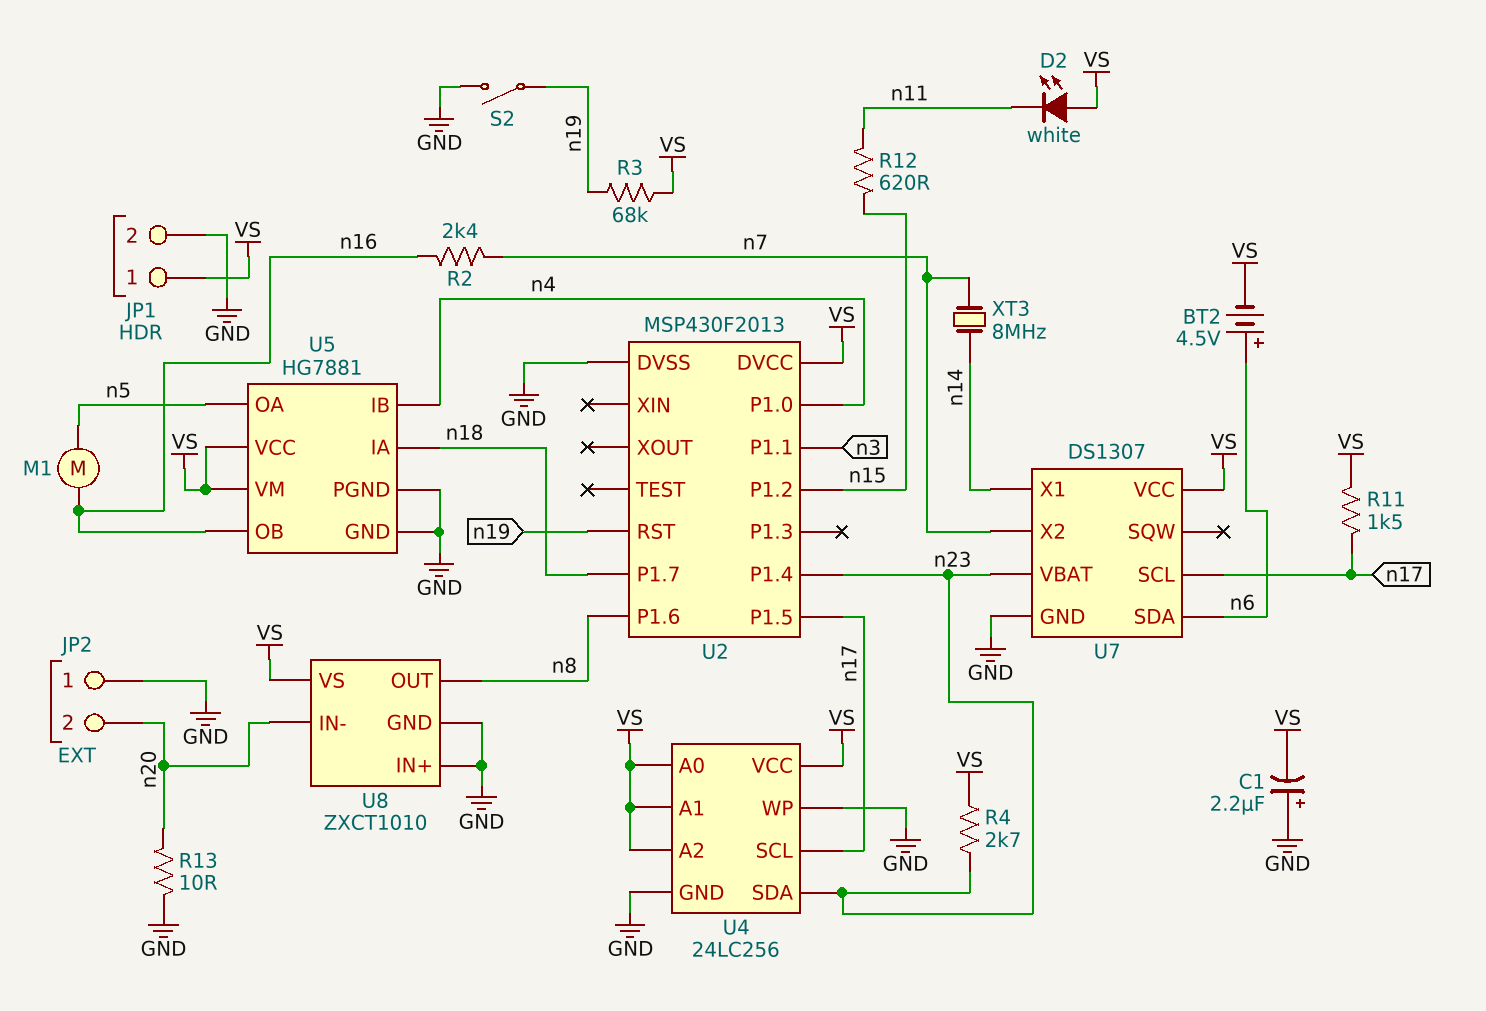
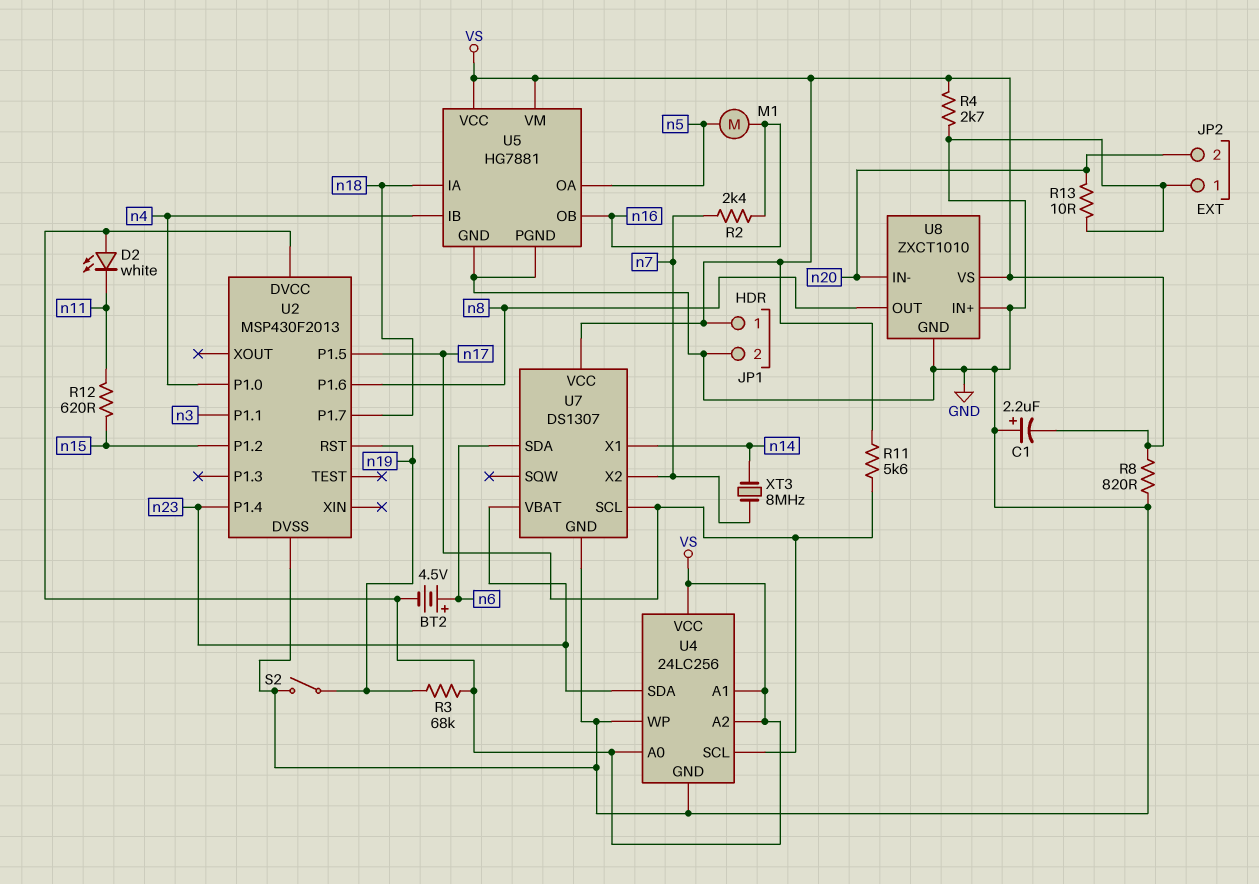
R4: 2.7k (VS, n23) -> 2.7k (GND, VS)
R8: none -> 820 (GND, VS)
R11: 1.5k (VS, n17) -> 5.6k (VS, n17)

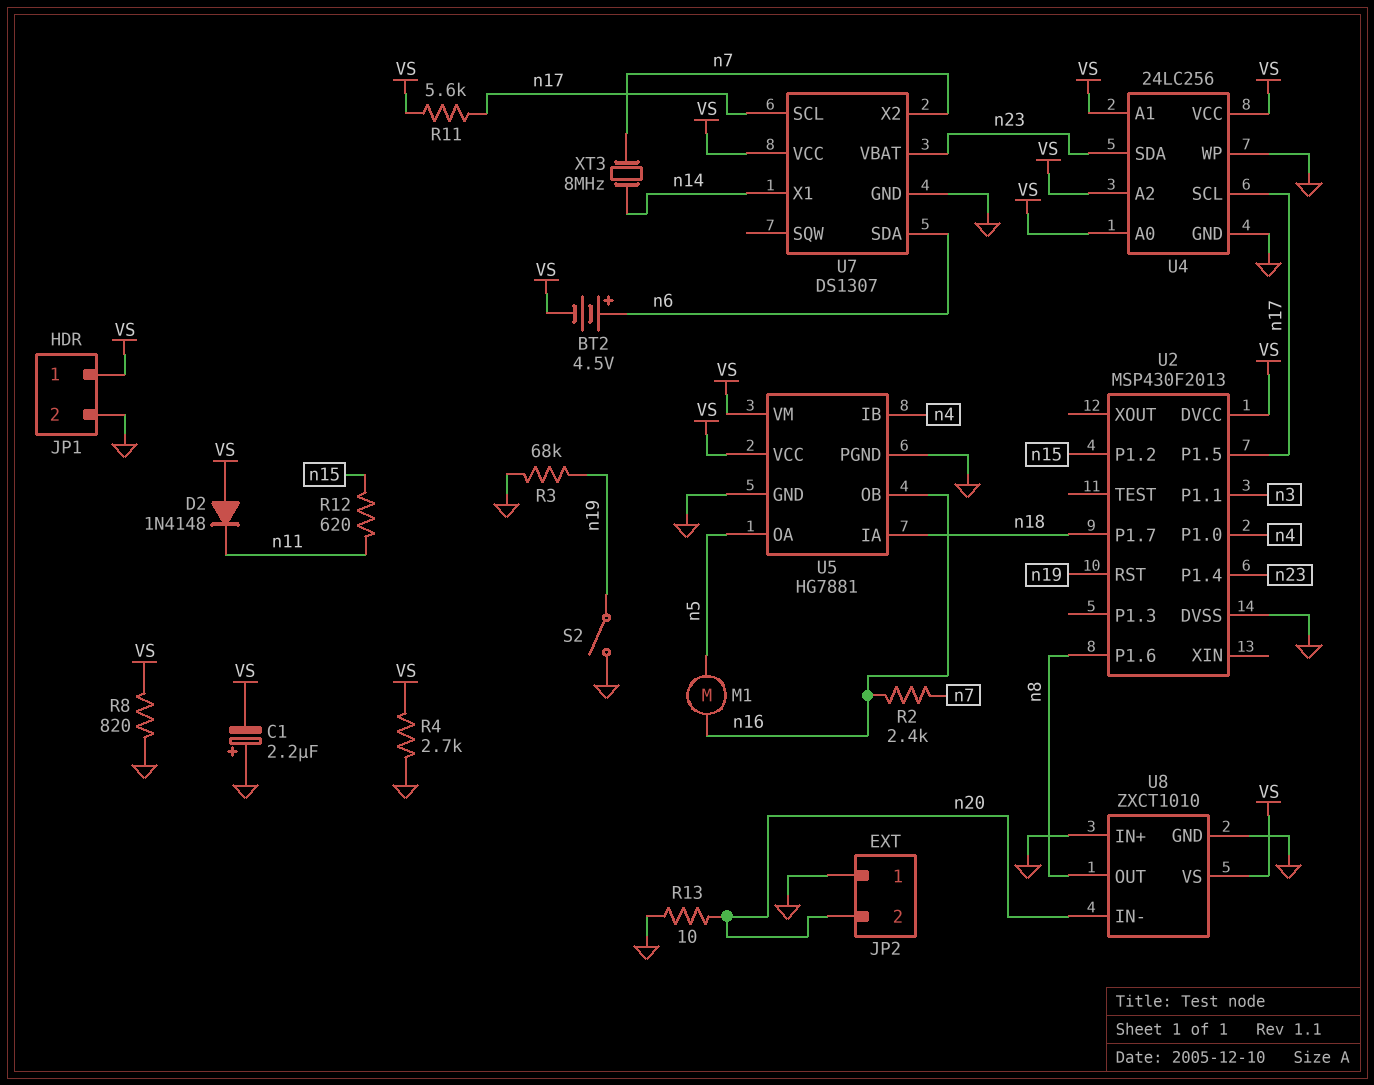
D2: LED white (A VS, K n11) -> diode 1N4148 (A VS, K n11)
R3: 68k (VS, n19) -> 68k (GND, n19)

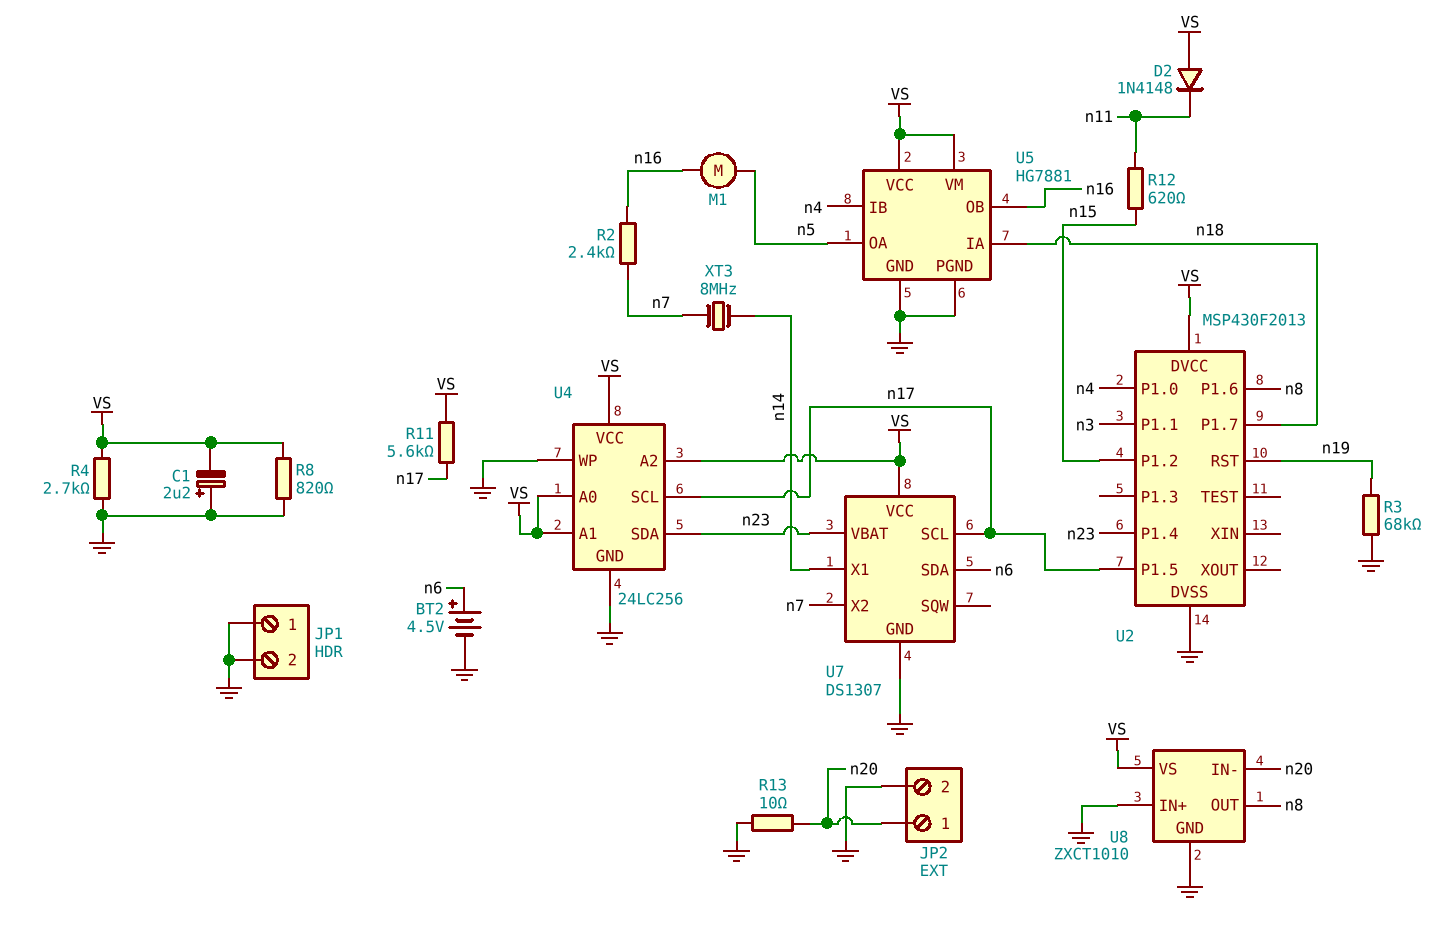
BT2: 4.5V (plus n6, minus VS) -> 4.5V (plus n6, minus GND)
JP1 pin 1: VS -> GND
JP2 pin 1: GND -> n20
JP2 pin 2: n20 -> GND
S2: switch (GND, n19) -> none

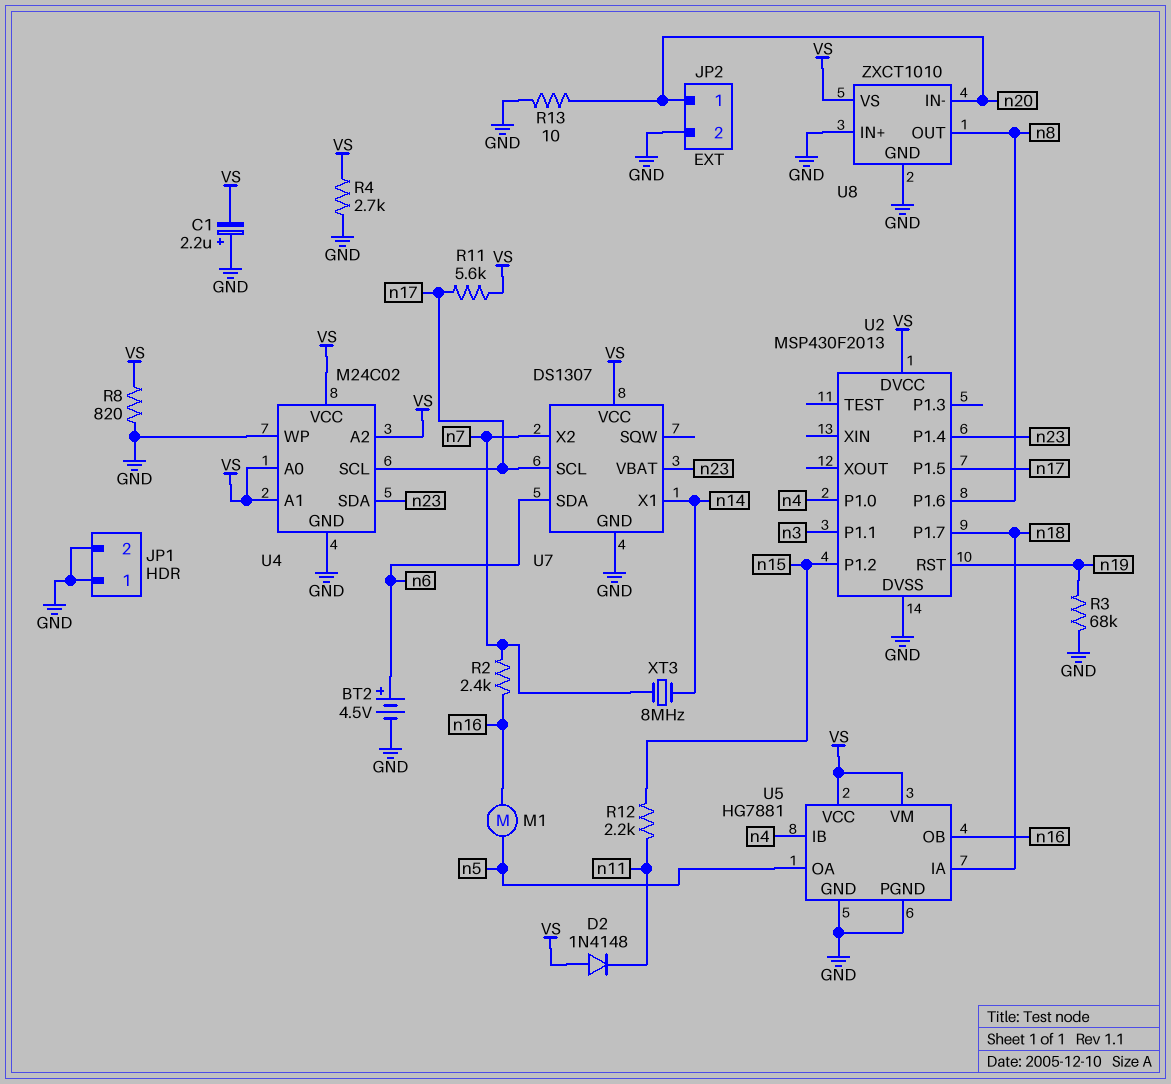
R12: 620 (n11, n15) -> 2.2k (n11, n15)
U4: 24LC256 -> M24C02

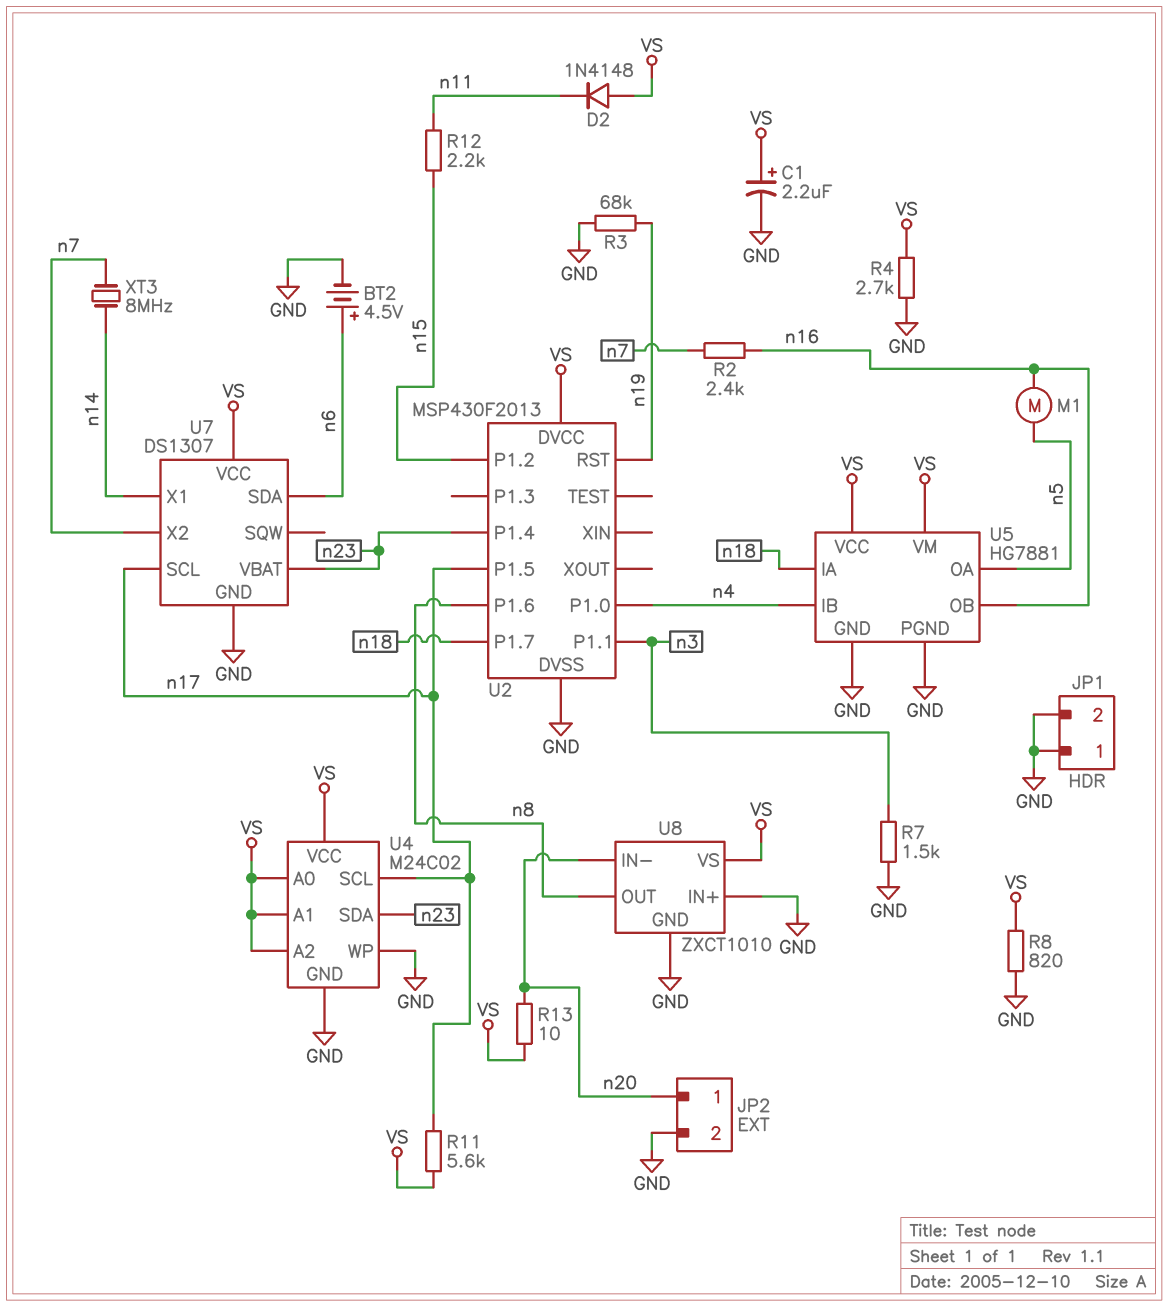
C1: 2.2uF (plus GND, minus VS) -> 2.2uF (plus VS, minus GND)
R7: none -> 1.5k (GND, n3)
R13: 10 (GND, n20) -> 10 (VS, n20)

